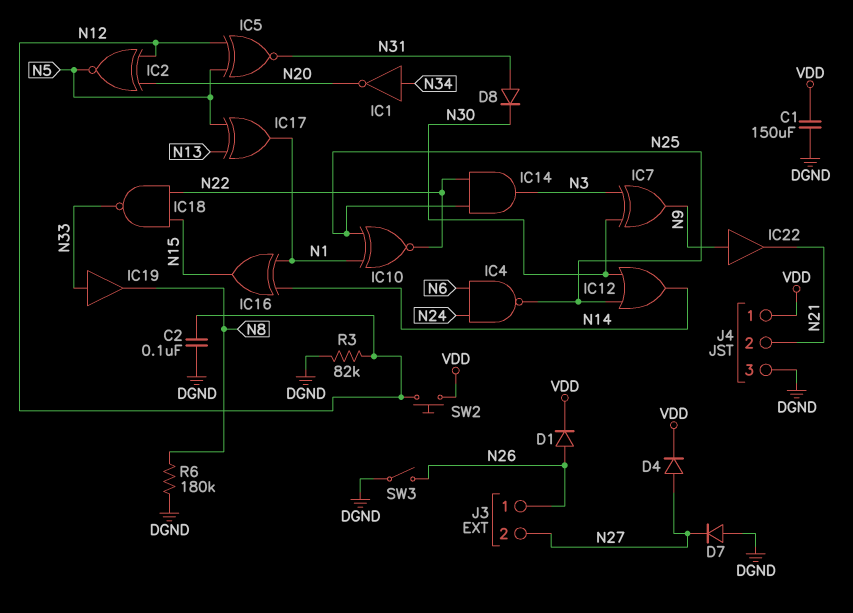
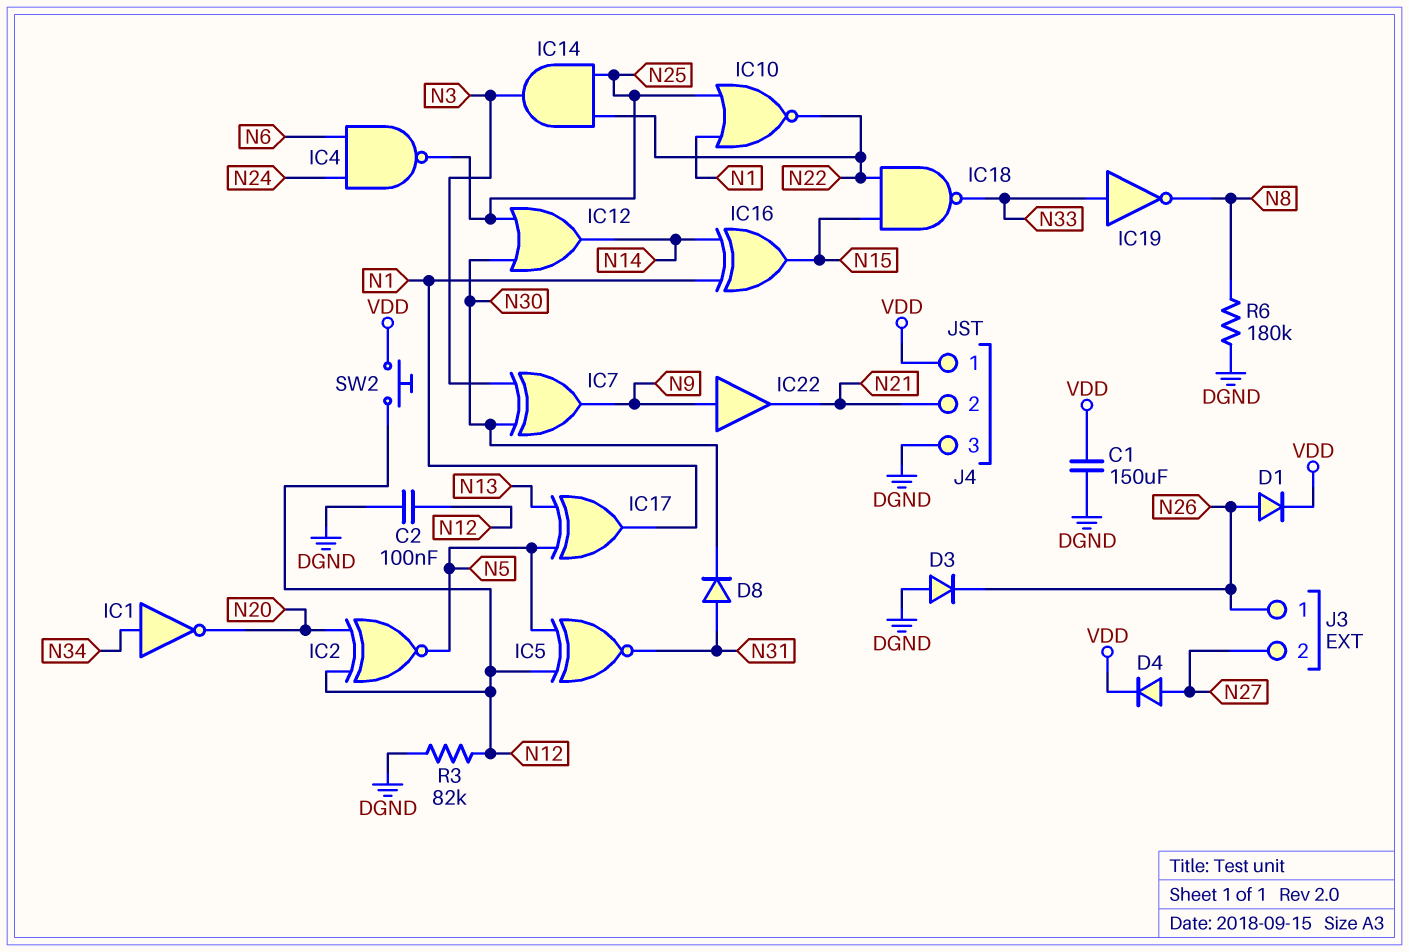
D3: none -> diode (A DGND, K N26)
D7: diode (A DGND, K N27) -> none
IC10: XNOR (in N1, in N25, out N22) -> NOR (in N1, in N25, out N22)
IC19: buffer (in N33, out N8) -> NOT (in N33, out N8)
SW3: switch (DGND, N26) -> none

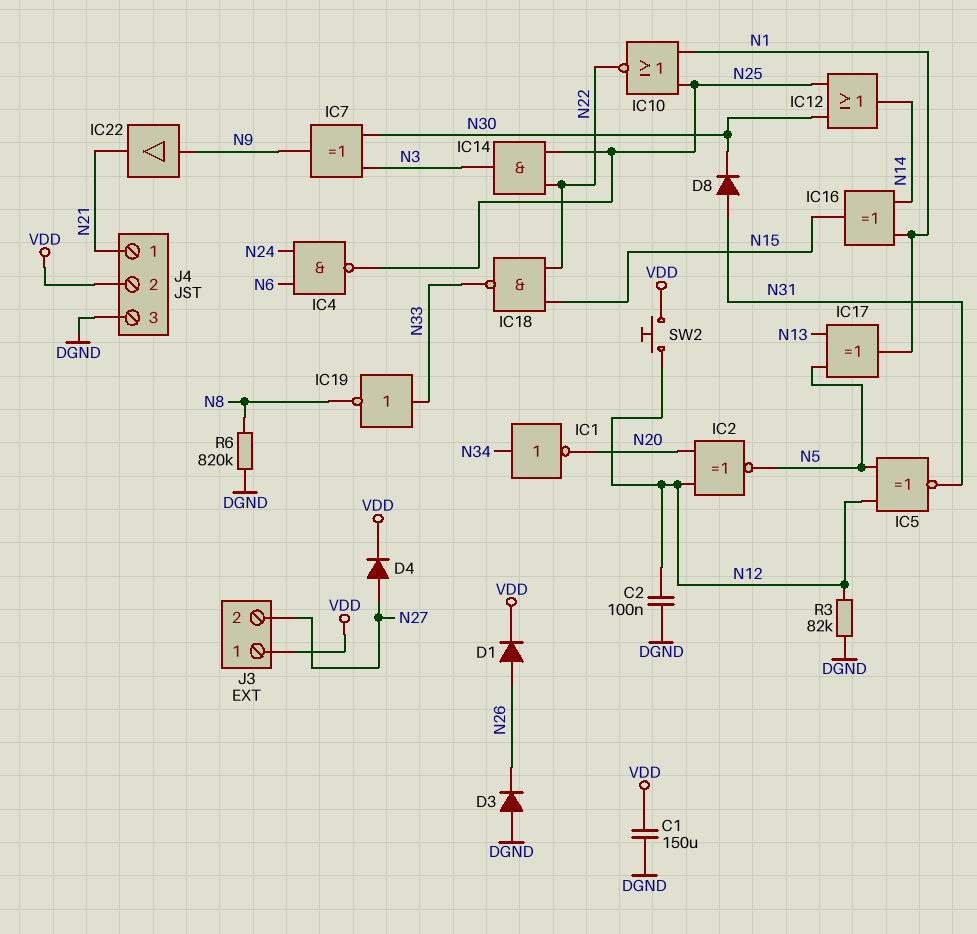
J3 pin 1: N26 -> VDD
J4 pin 1: VDD -> N21
J4 pin 2: N21 -> VDD
R6: 180k (DGND, N8) -> 820k (DGND, N8)

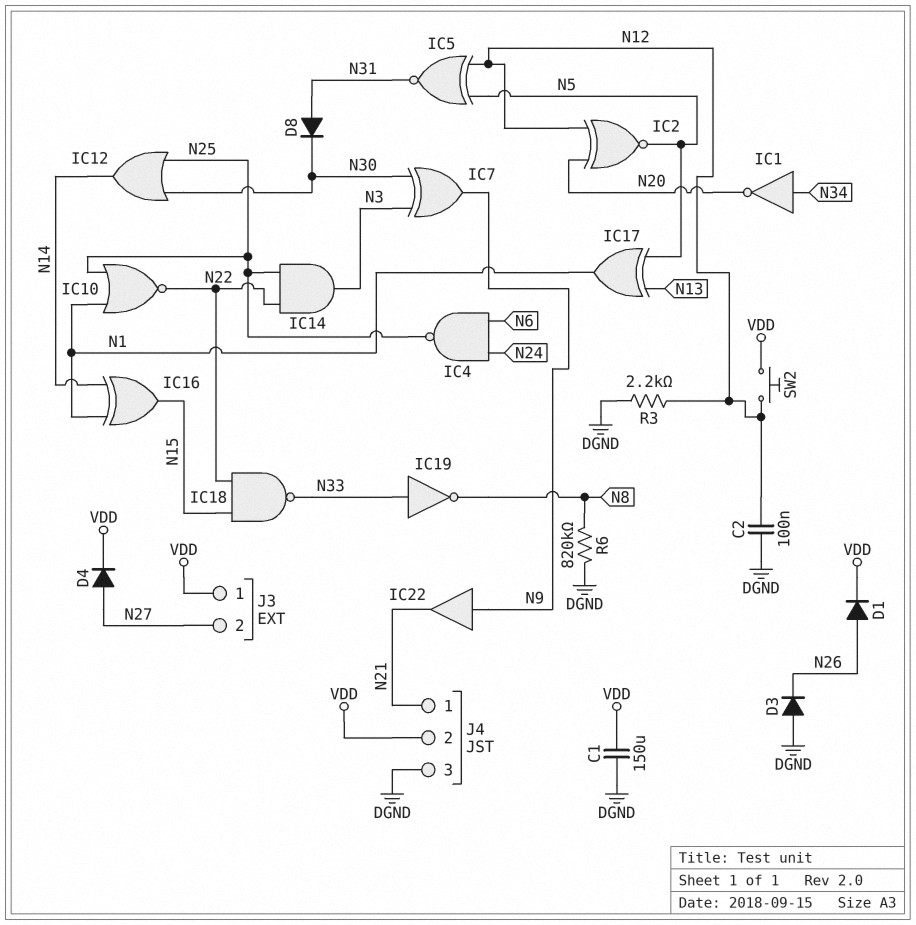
R3: 82k (DGND, N12) -> 2.2k (DGND, N12)

